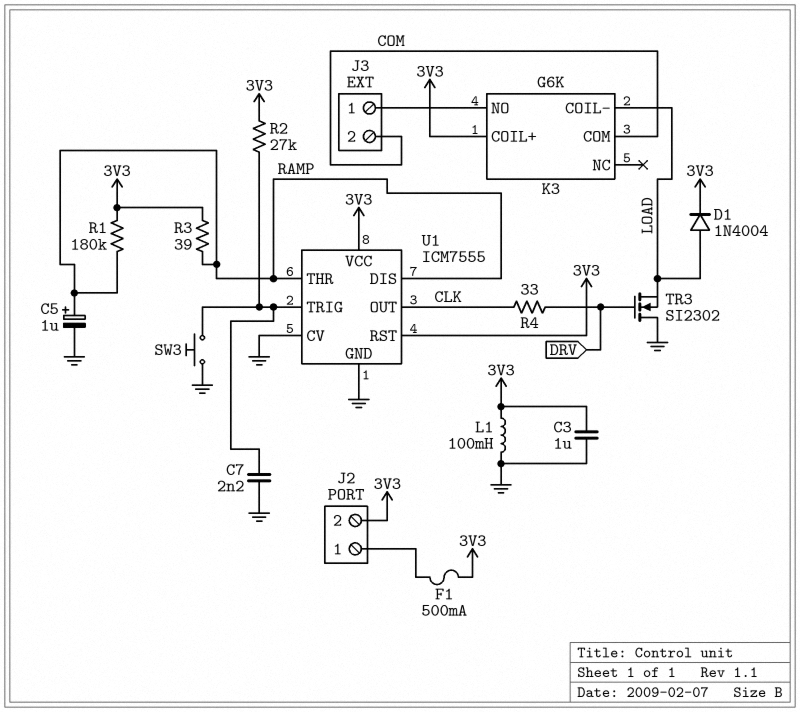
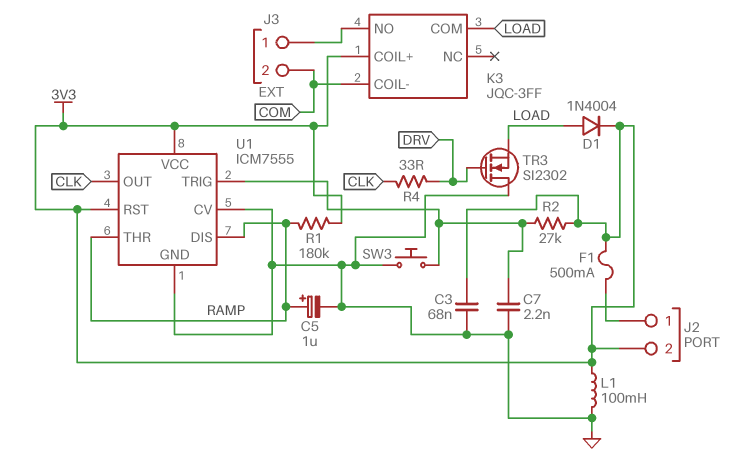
C3: 1uF (3V3, GND) -> 68nF (3V3, GND)
K3: G6K -> JQC-3FF
K3 pin COIL-: LOAD -> COM
K3 pin COM: COM -> LOAD
R3: 39 (3V3, RAMP) -> none

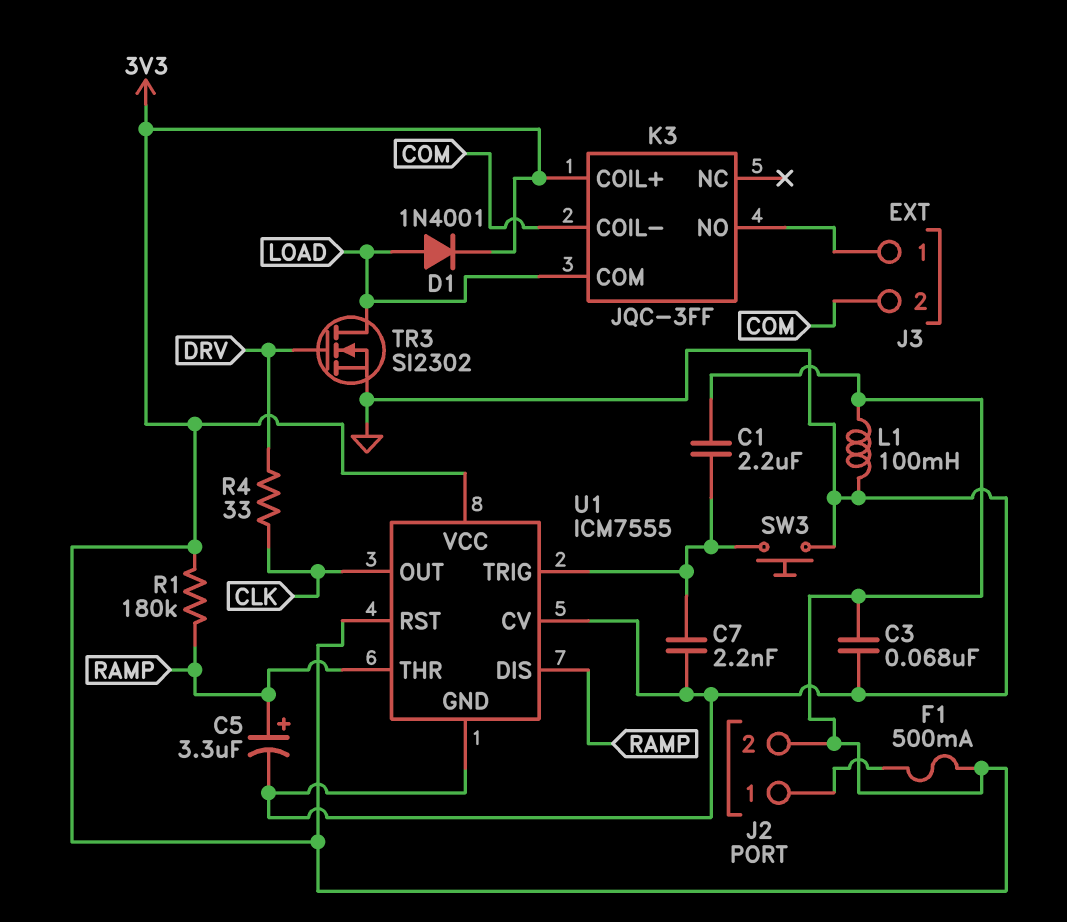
C1: none -> 2.2uF (3V3, U1/TRIG)
C5: 1uF (plus RAMP, minus GND) -> 3.3uF (plus RAMP, minus GND)
D1: diode 1N4004 (A LOAD, K 3V3) -> diode 1N4001 (A LOAD, K 3V3)
R2: 27k (3V3, U1/TRIG) -> none
TR3: NMOS SI2302 (G DRV, D GND, S LOAD) -> NMOS SI2302 (G DRV, D LOAD, S GND)

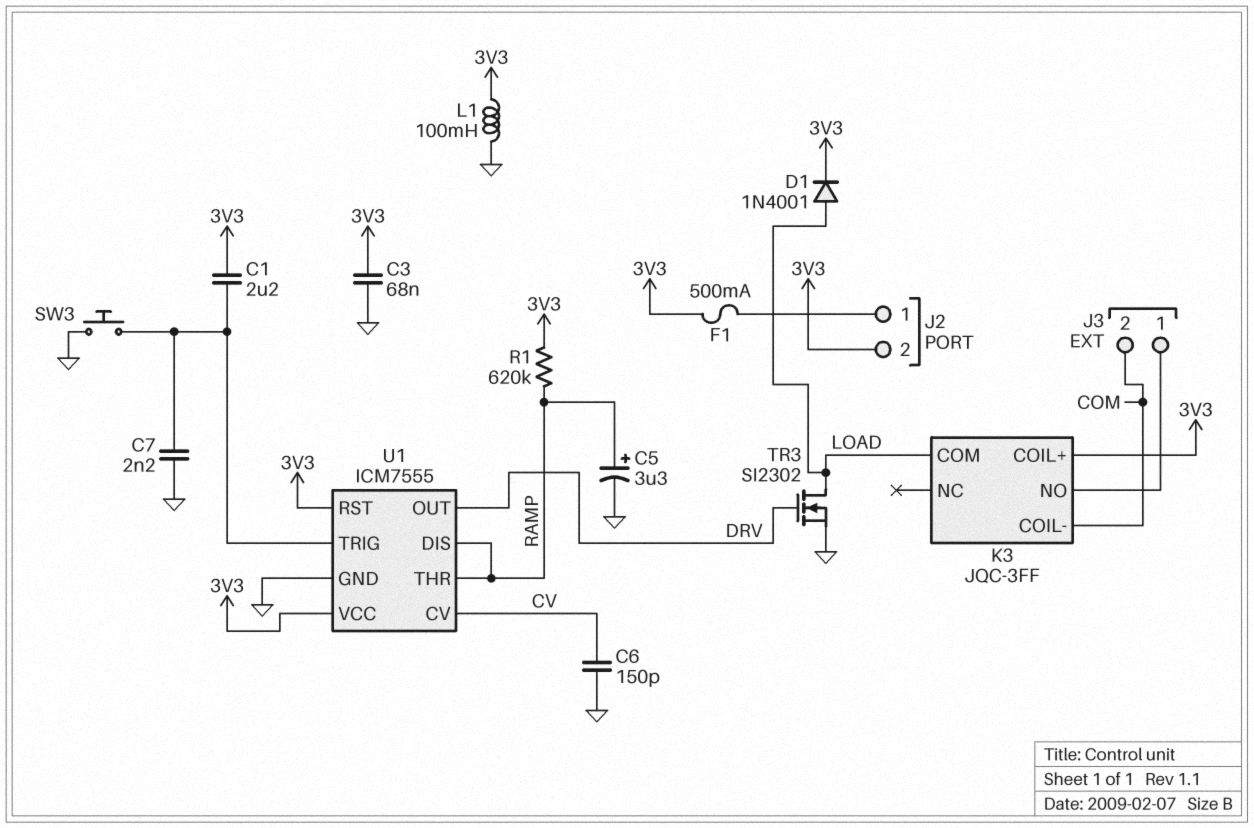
C6: none -> 150pF (CV, GND)
R1: 180k (3V3, RAMP) -> 620k (3V3, RAMP)
R4: 33 (CLK, DRV) -> none
U1 pin CV: GND -> CV
U1 pin OUT: CLK -> DRV

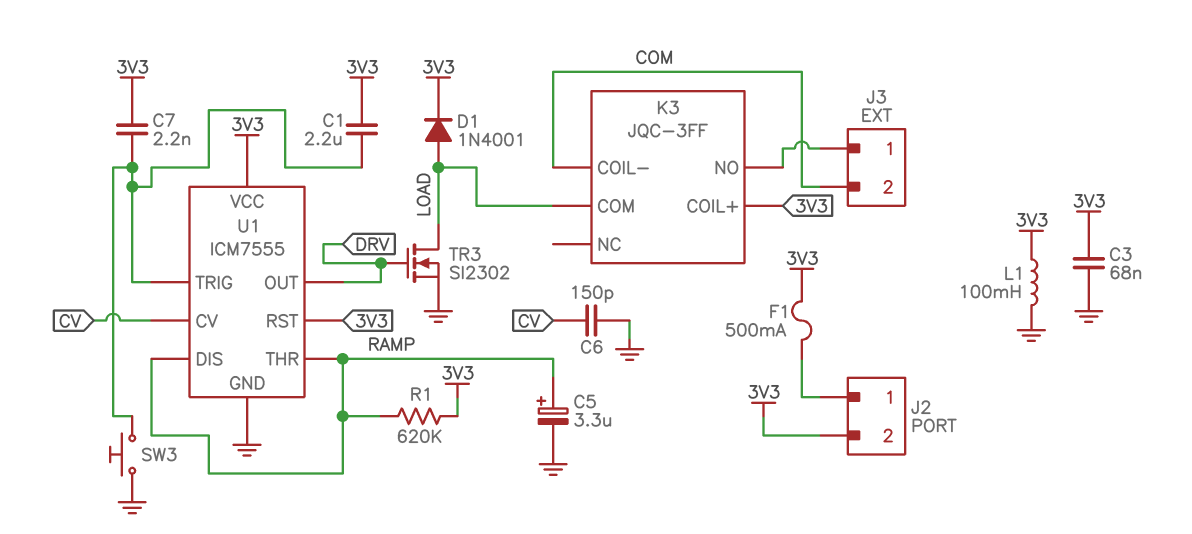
C7: 2.2nF (GND, U1/TRIG) -> 2.2nF (3V3, U1/TRIG)

